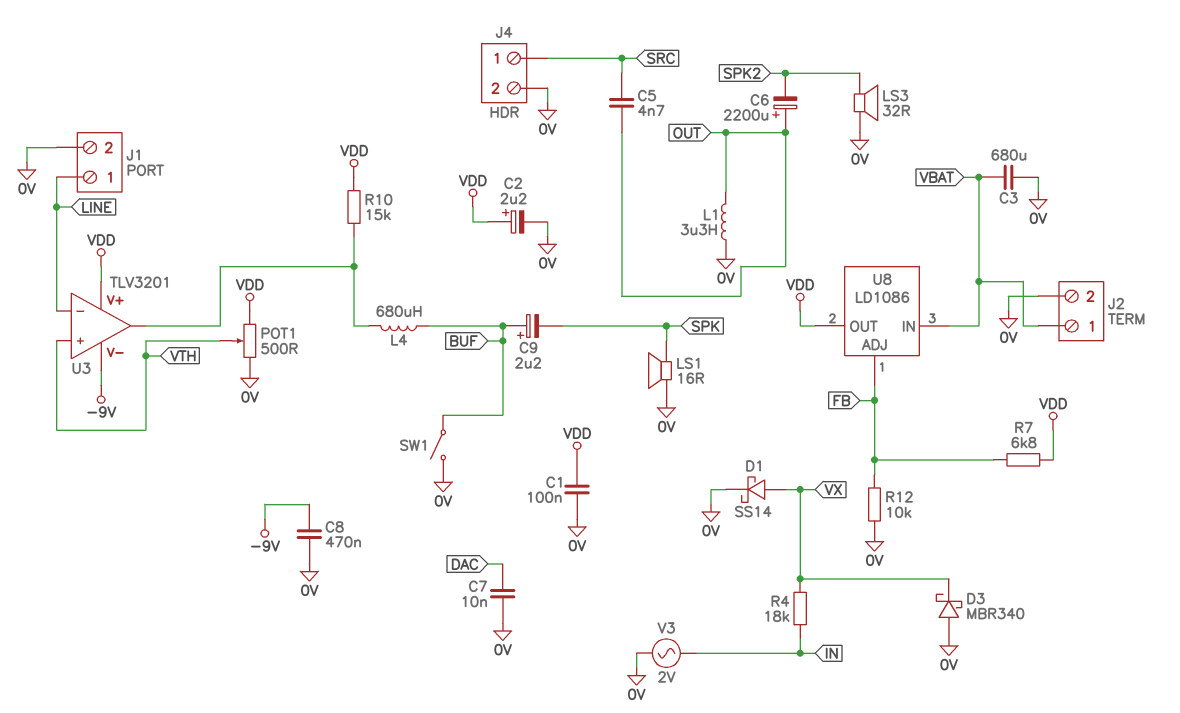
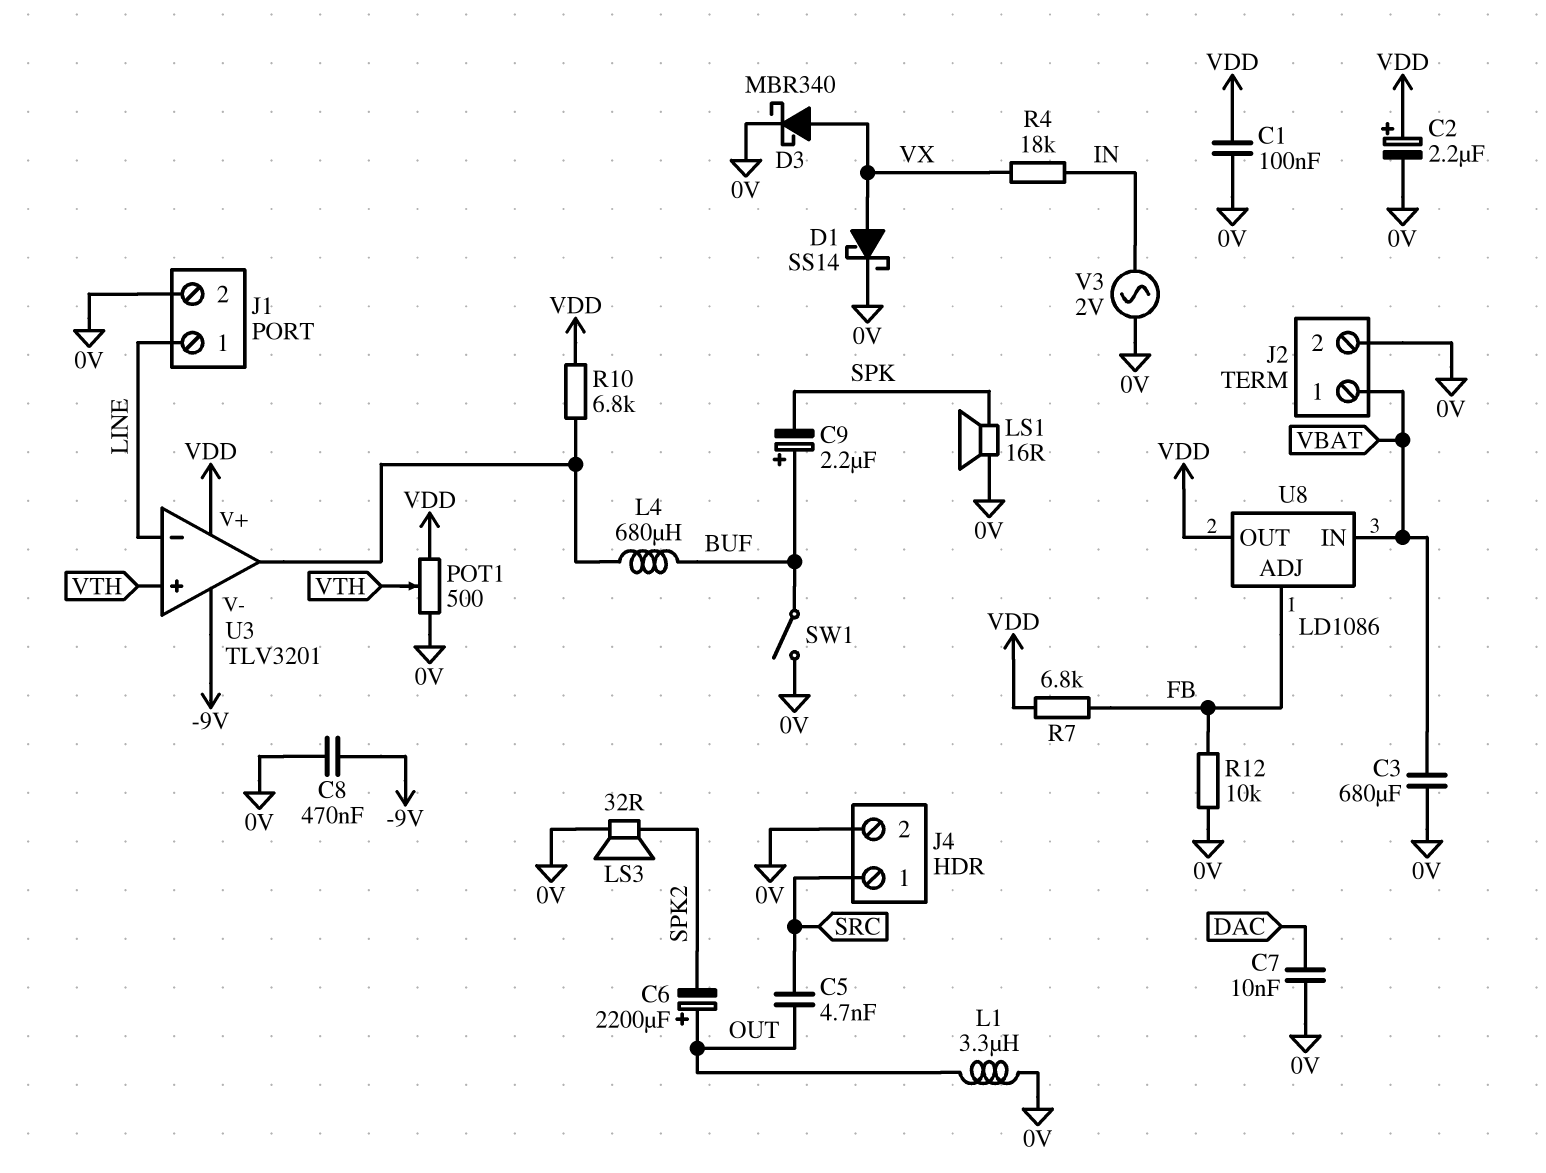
D3: schottky MBR340 (A 0V, K VX) -> schottky MBR340 (A VX, K 0V)
R10: 15k (U3/out, VDD) -> 6.8k (U3/out, VDD)

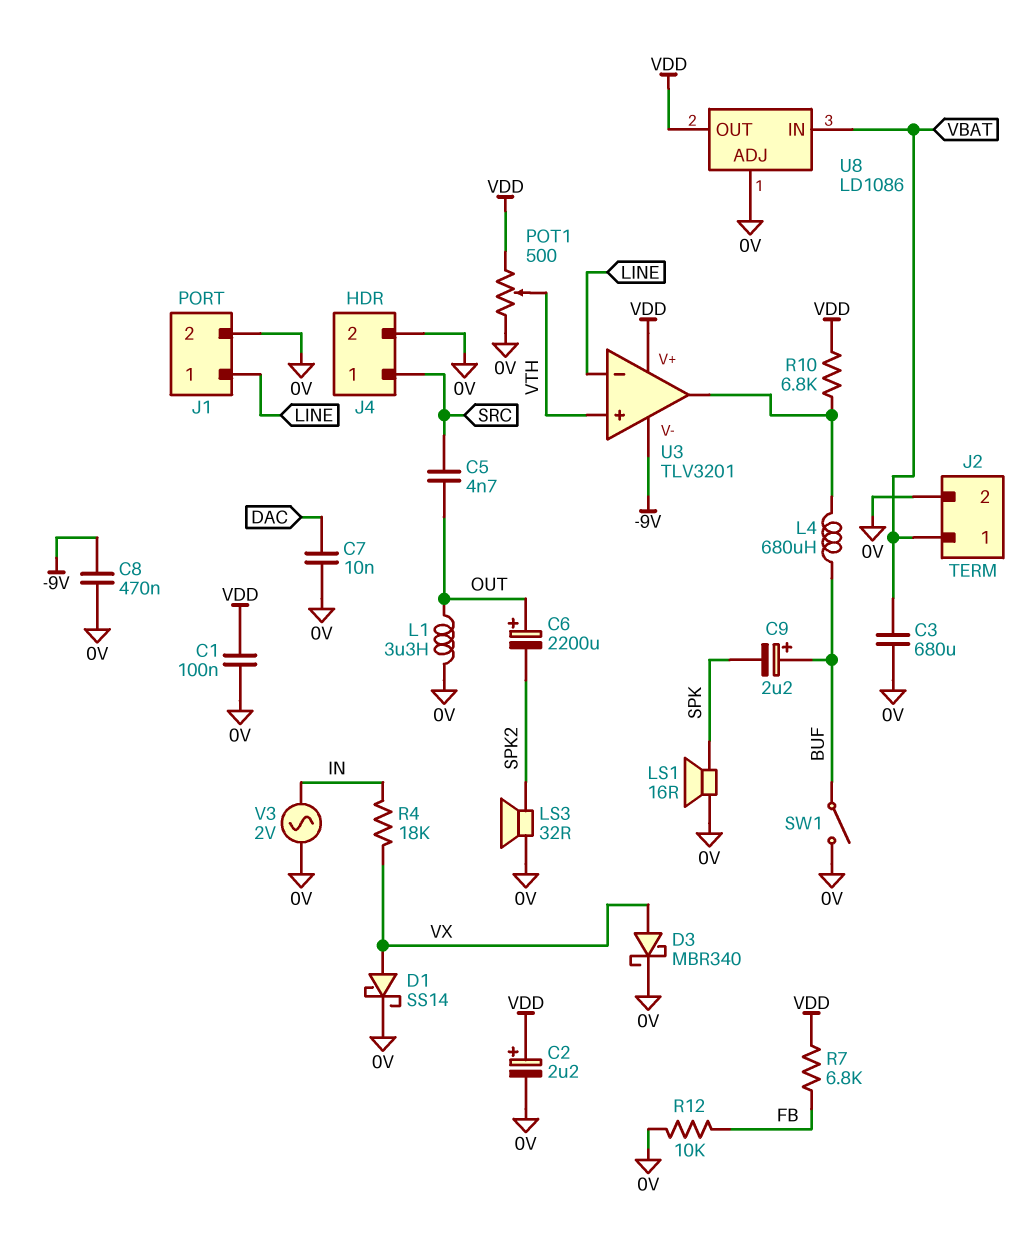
U8 pin ADJ: FB -> 0V

